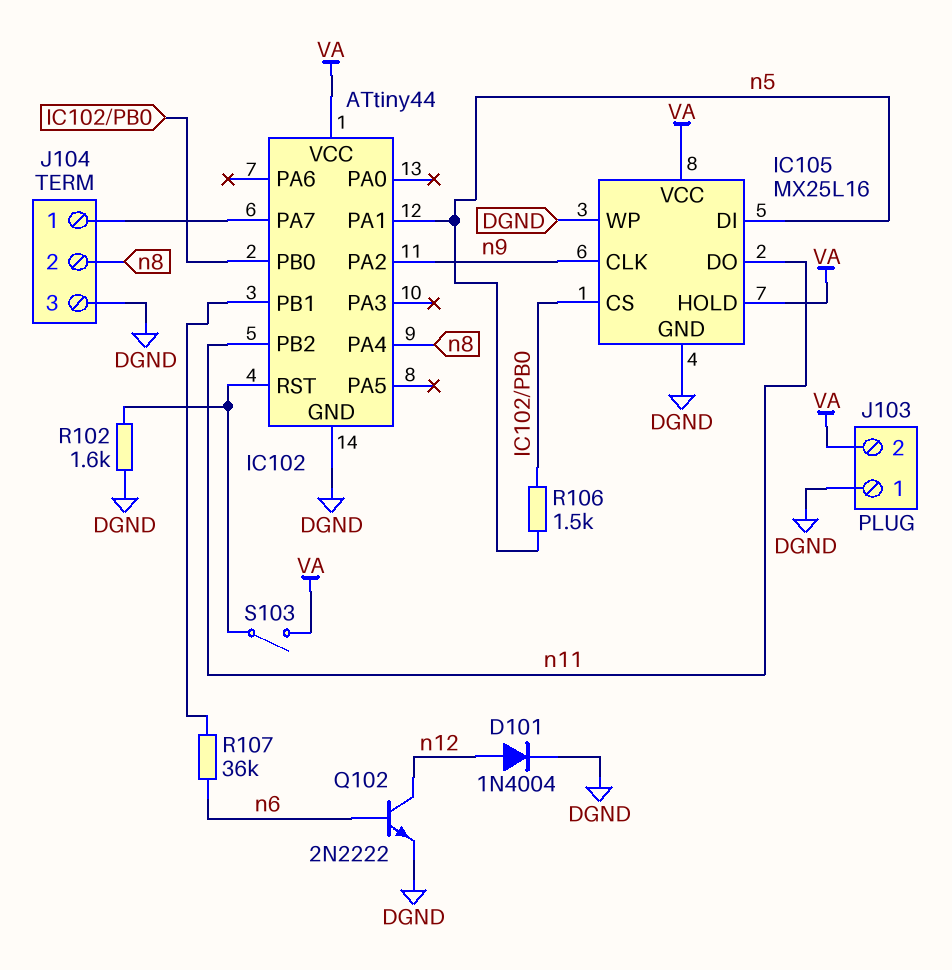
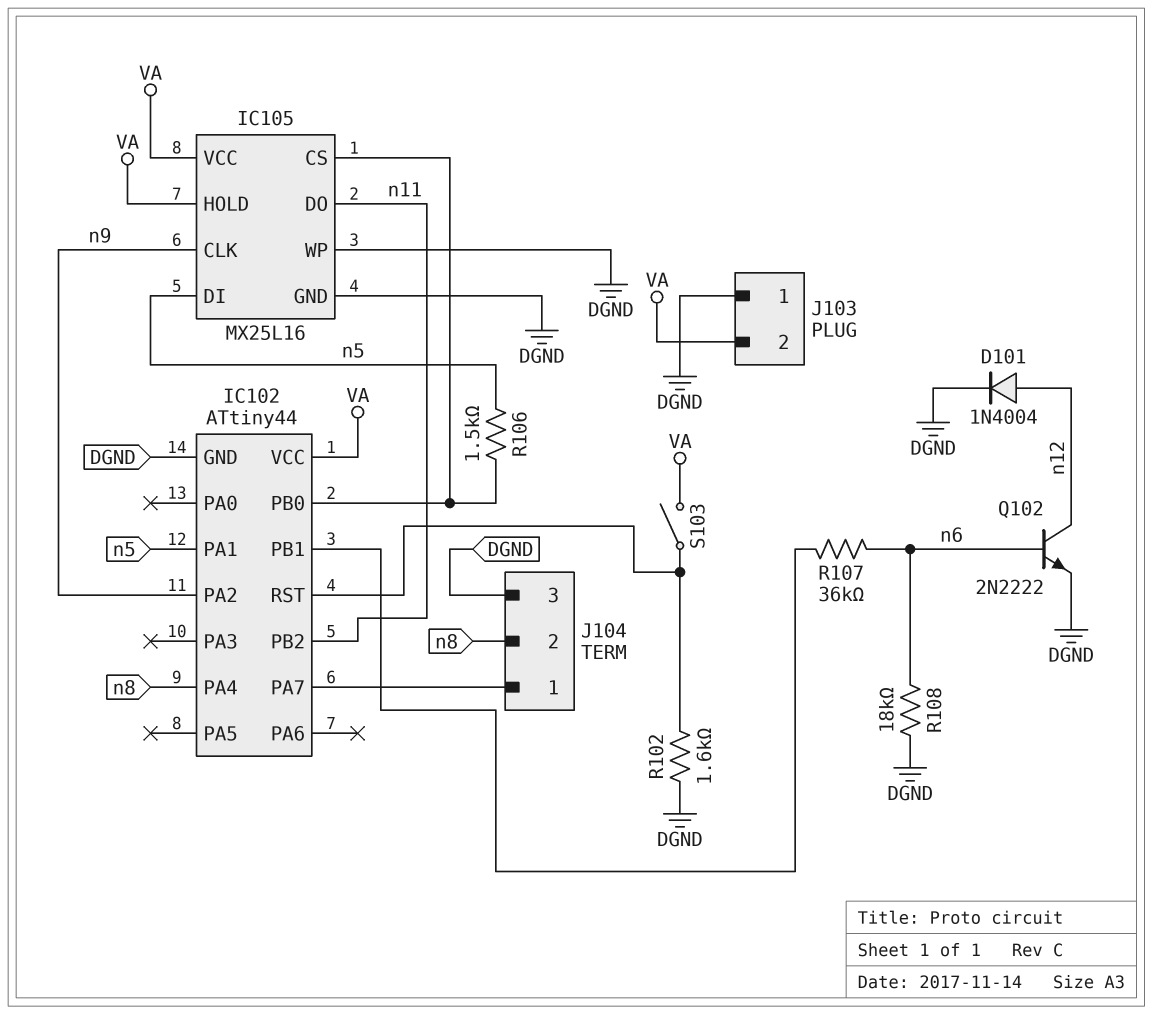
R108: none -> 18k (DGND, n6)

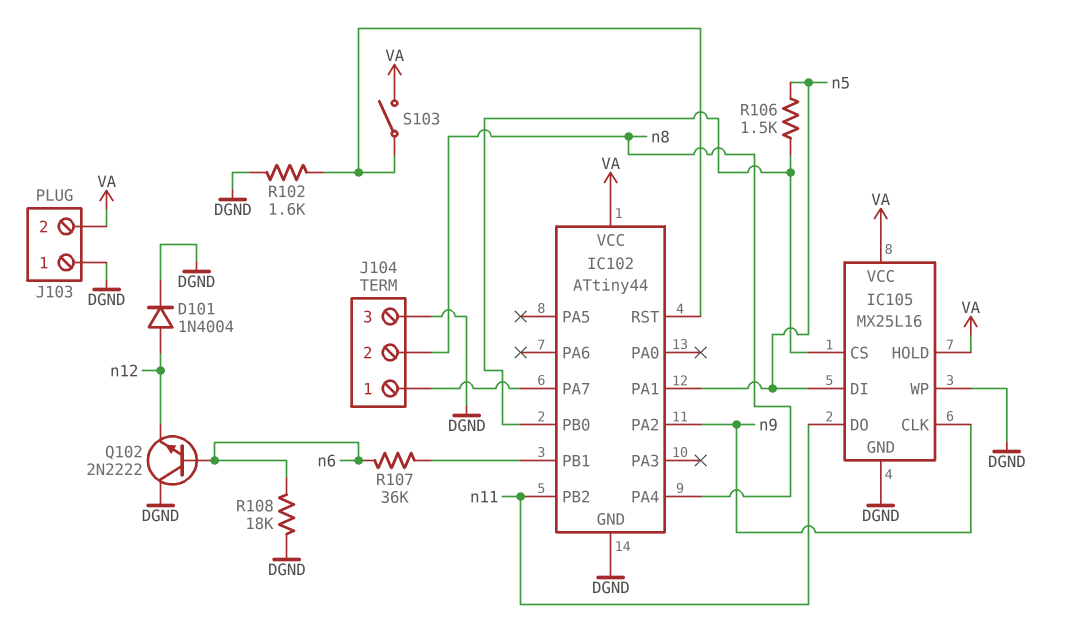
Q102: NPN 2N2222 (B n6, C n12, E DGND) -> NPN 2N2222 (B n6, C DGND, E n12)

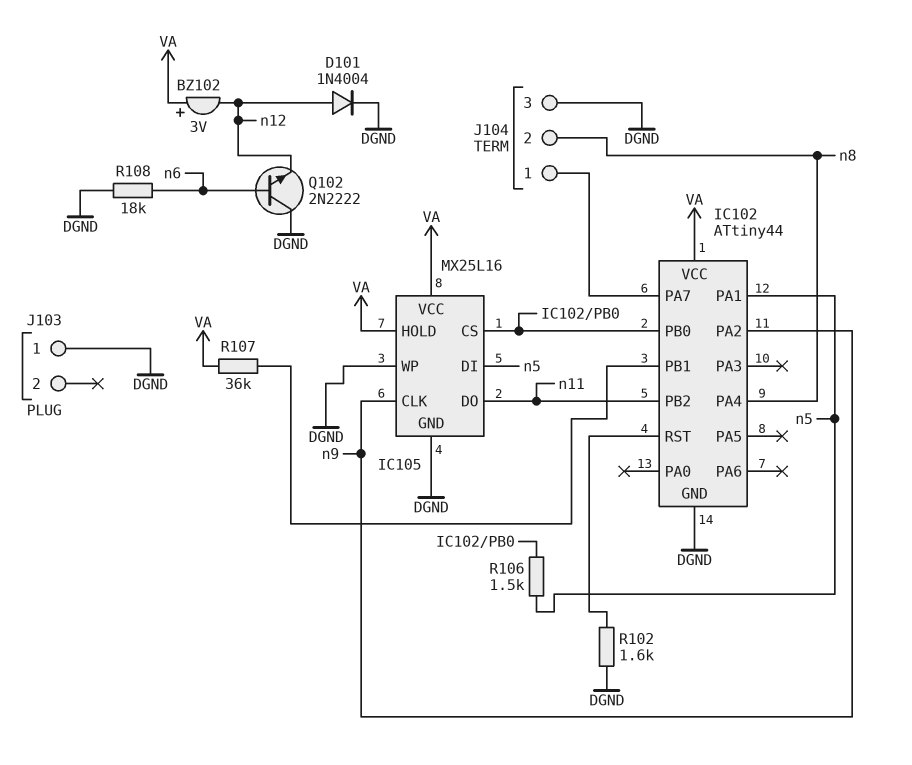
BZ102: none -> buzzer 3V (plus VA, minus n12)
J103 pin 2: VA -> none
R107: 36k (IC102/PB1, n6) -> 36k (IC102/PB1, VA)
S103: switch (IC102/RST, VA) -> none

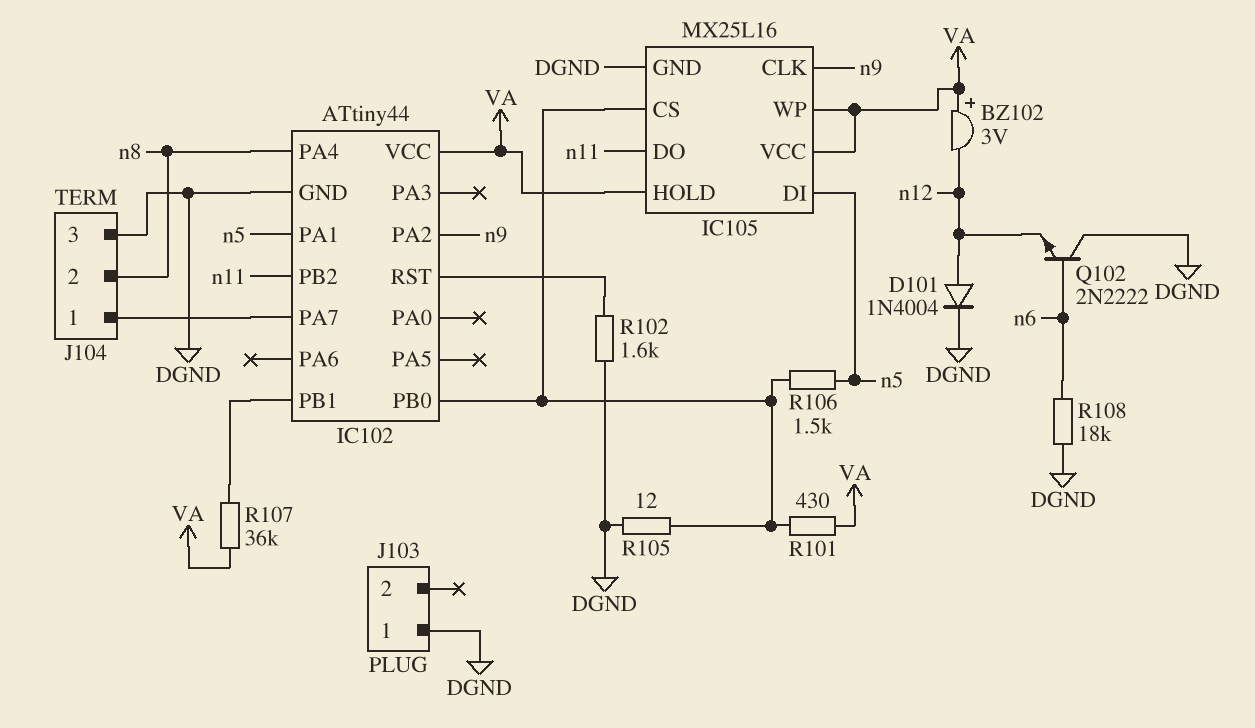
IC105 pin WP: DGND -> VA
R101: none -> 430 (IC102/PB0, VA)
R105: none -> 12 (DGND, IC102/PB0)

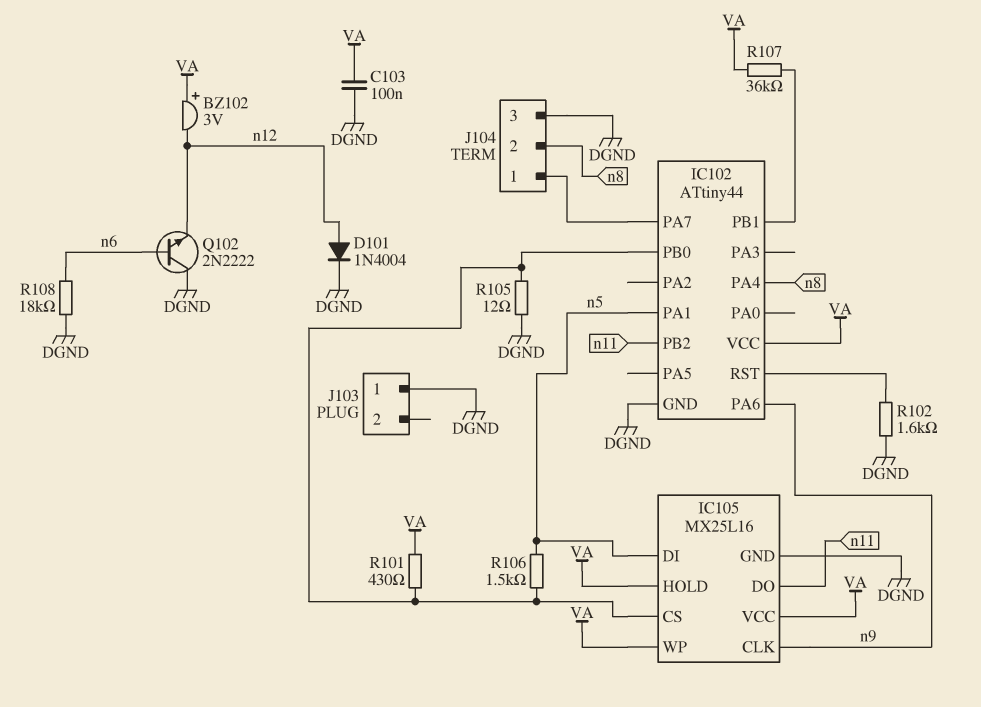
C103: none -> 100nF (DGND, VA)
IC102 pin PA2: n9 -> none
IC102 pin PA6: none -> n9

